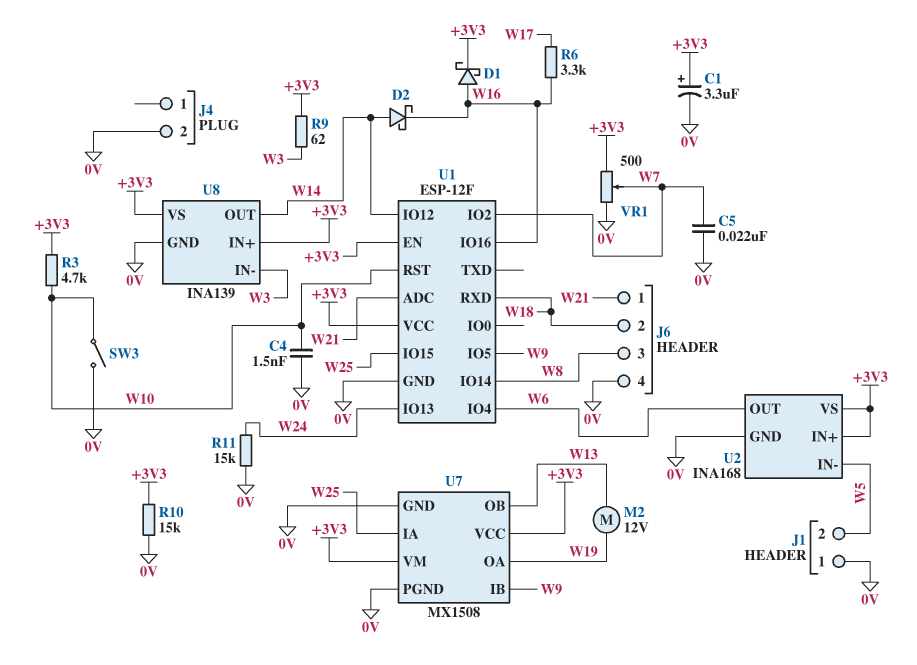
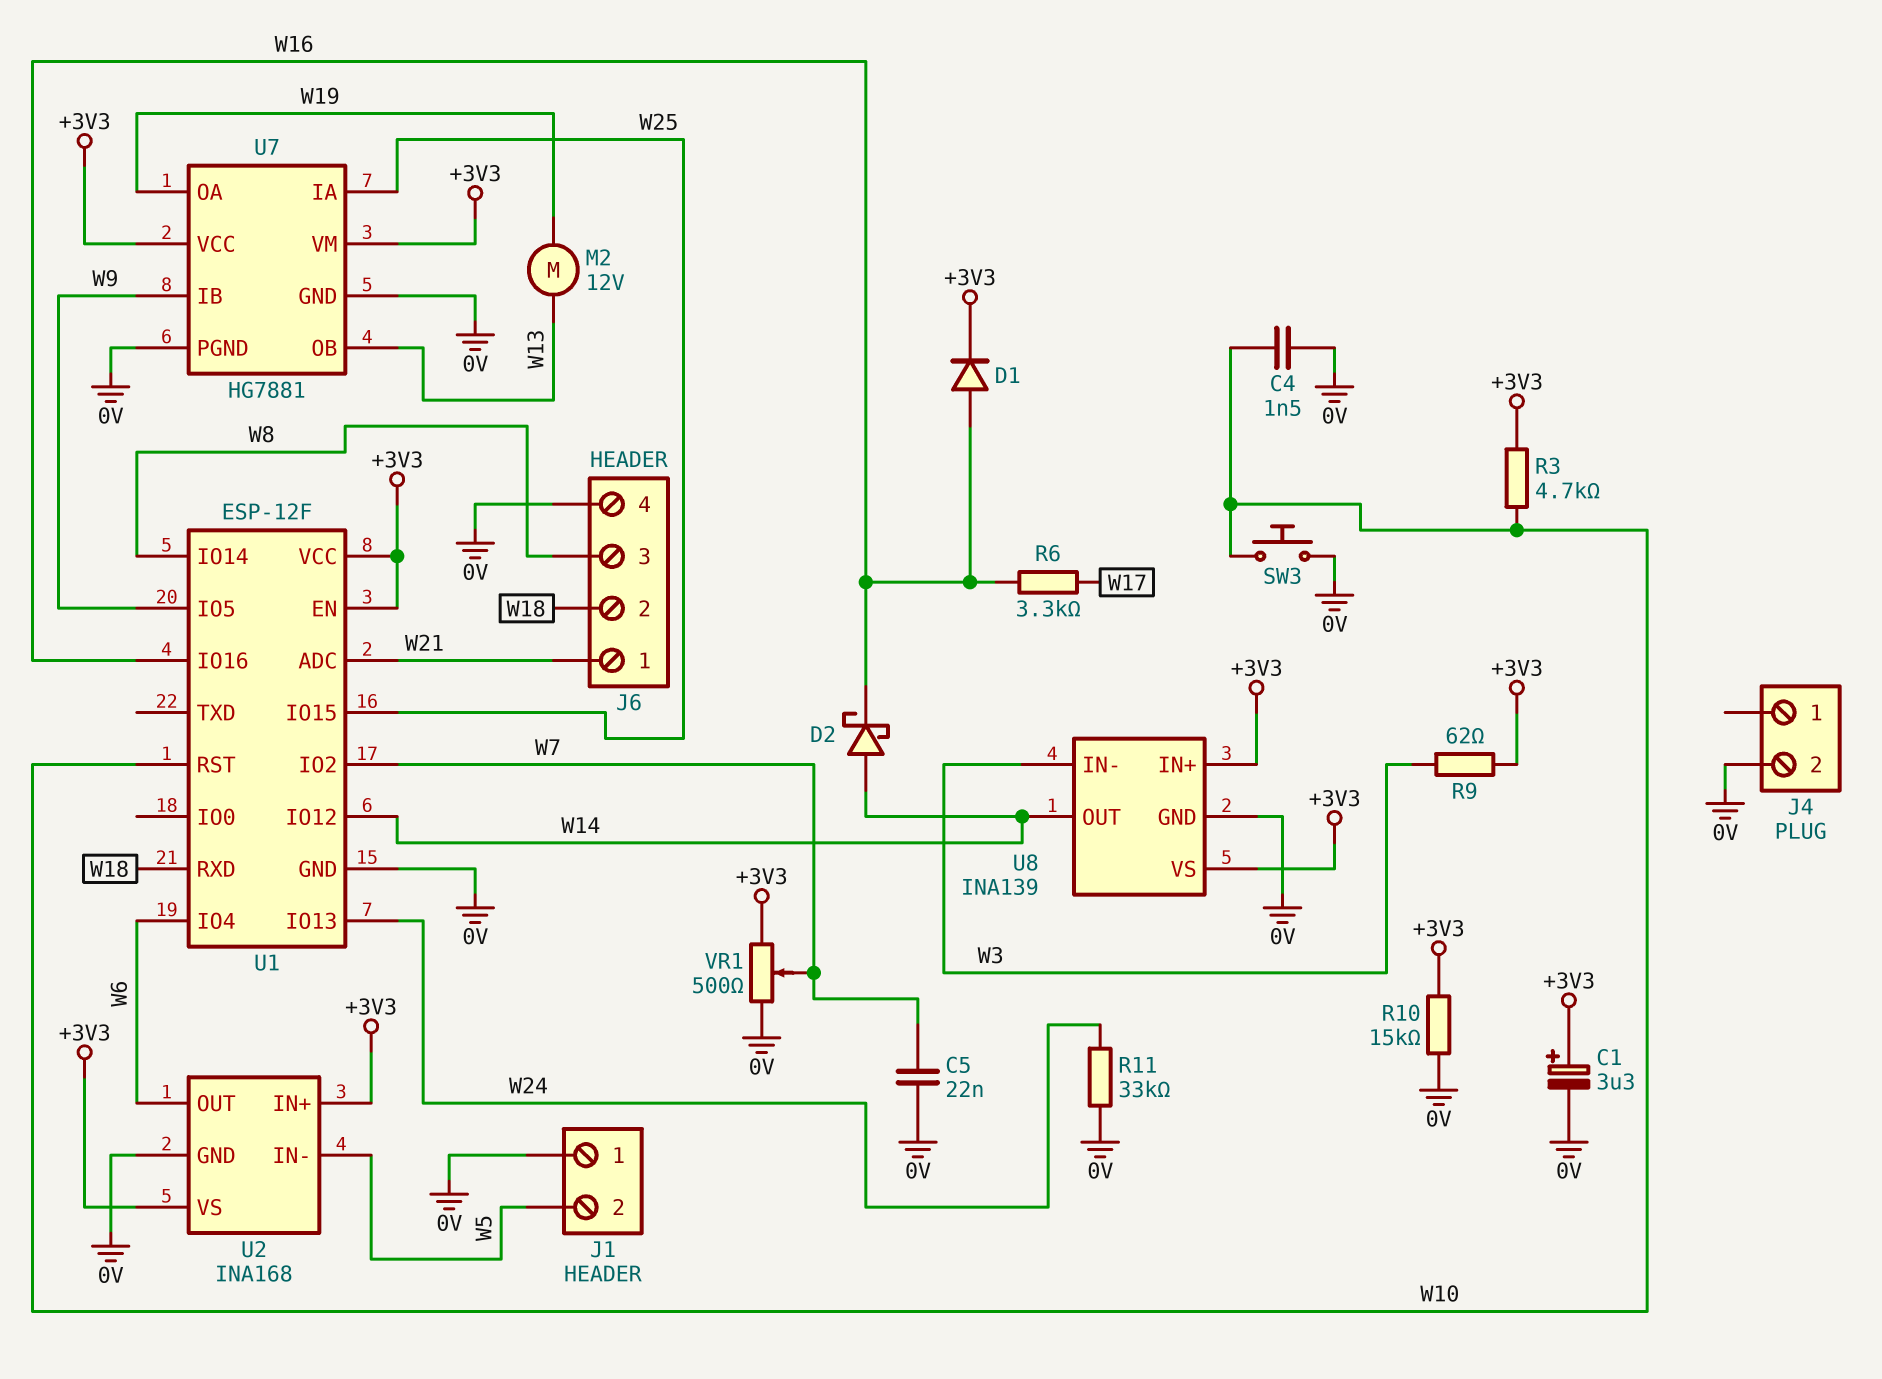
D1: schottky (A W16, K +3V3) -> diode (A W16, K +3V3)
R11: 15k (0V, W24) -> 33k (0V, W24)
SW3: switch (0V, W10) -> button (0V, W10)
U7: MX1508 -> HG7881

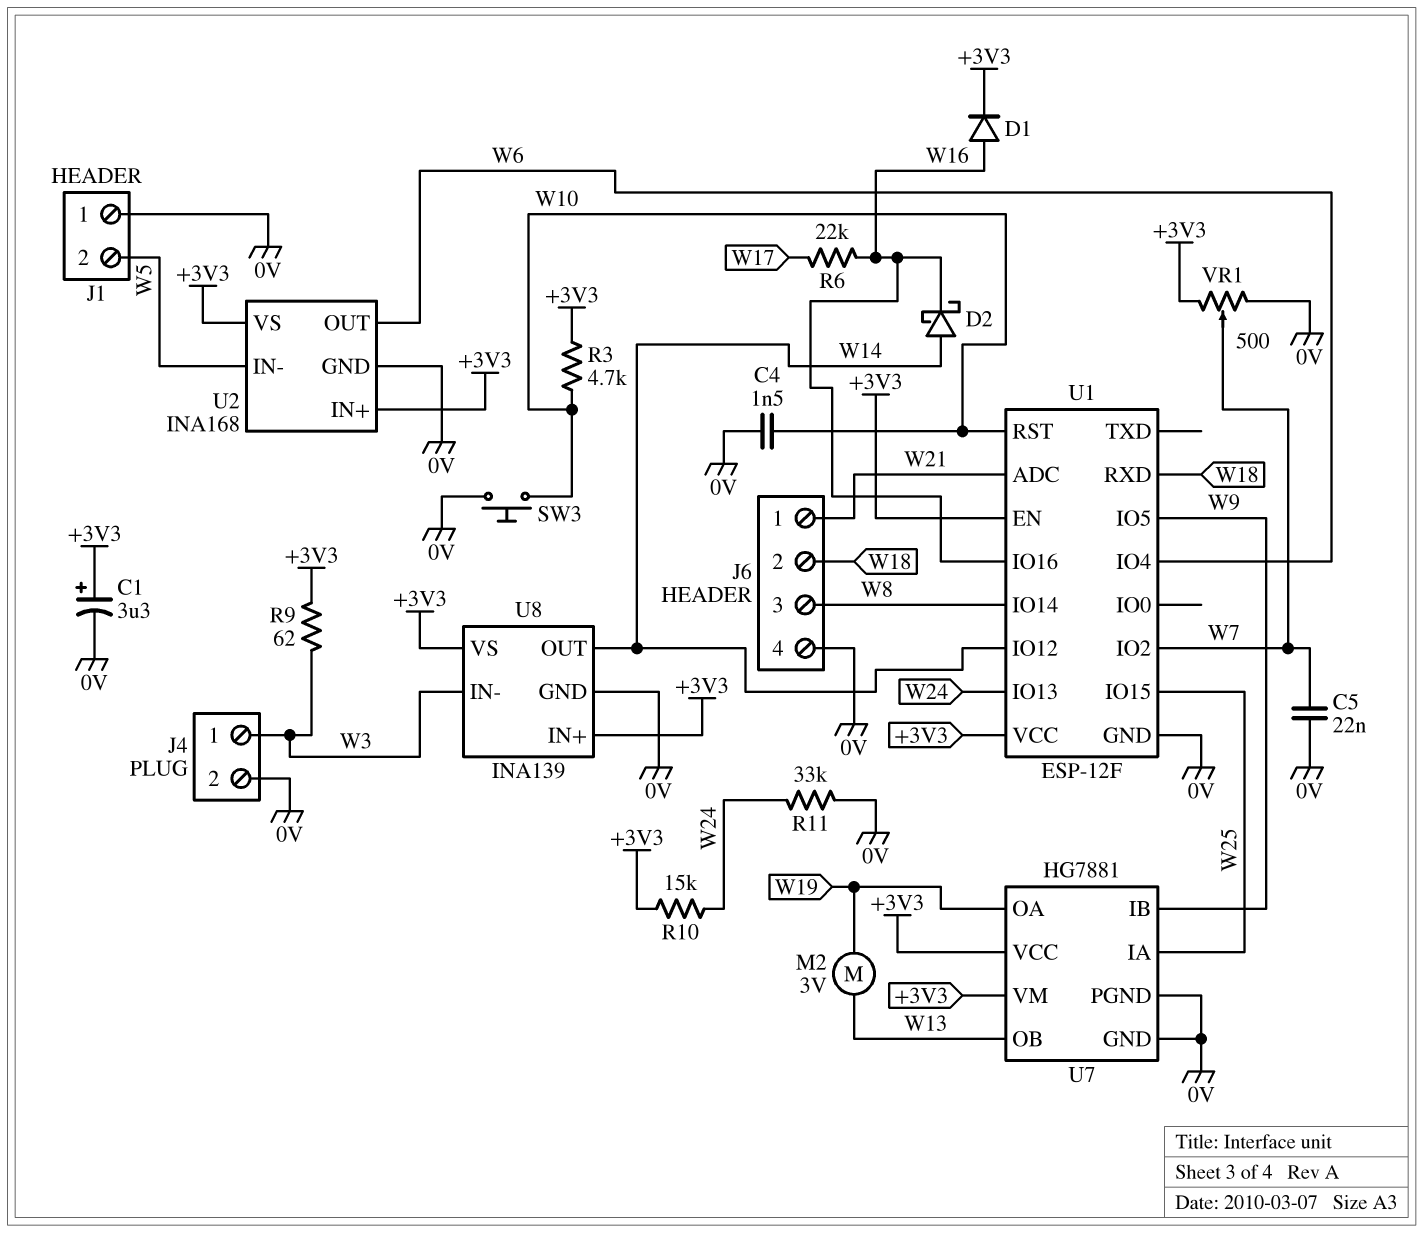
J4 pin 1: none -> W3
M2: motor 12V (W13, W19) -> motor 3V (W13, W19)
R6: 3.3k (W16, W17) -> 22k (W16, W17)
R10: 15k (+3V3, 0V) -> 15k (+3V3, W24)

